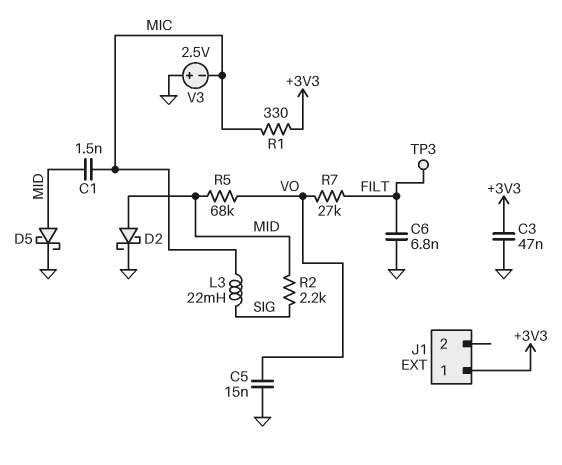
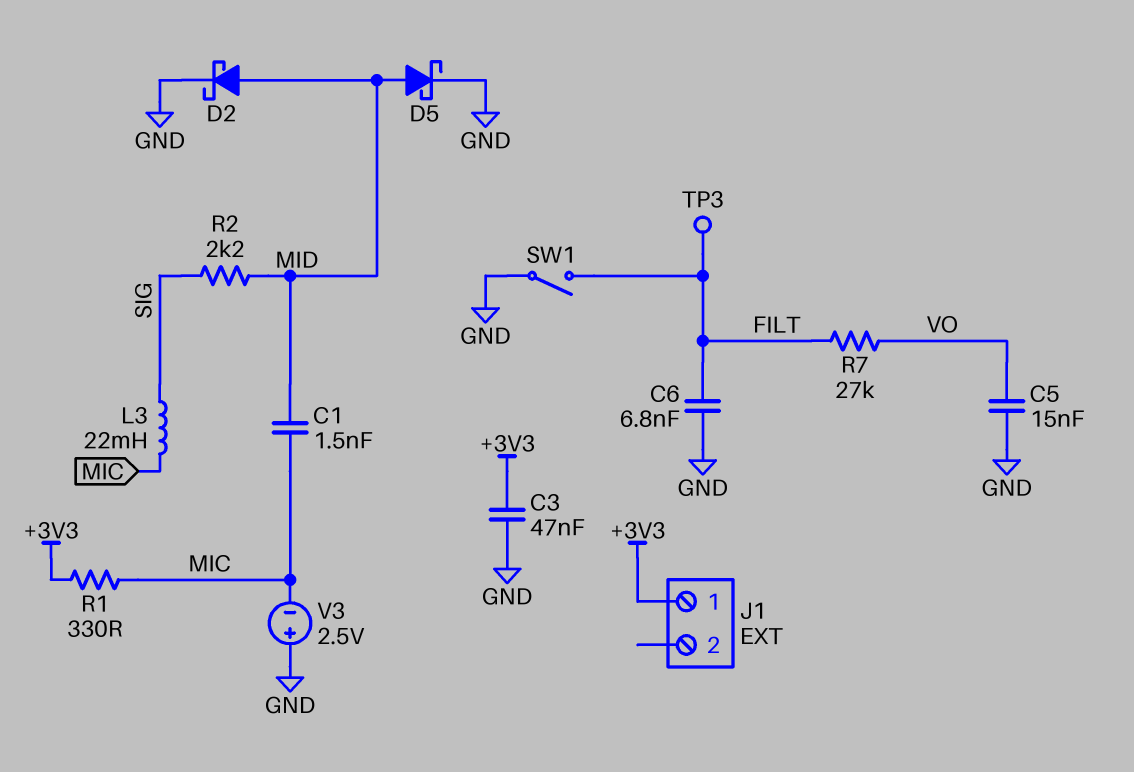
R5: 68k (MID, VO) -> none
SW1: none -> switch (FILT, GND)

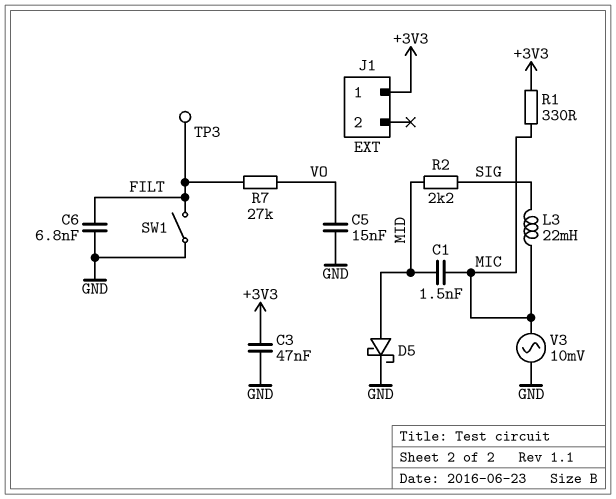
D2: schottky (A MID, K GND) -> none
V3: 2.5V (plus GND, minus MIC) -> AC 10mV (GND, MIC)

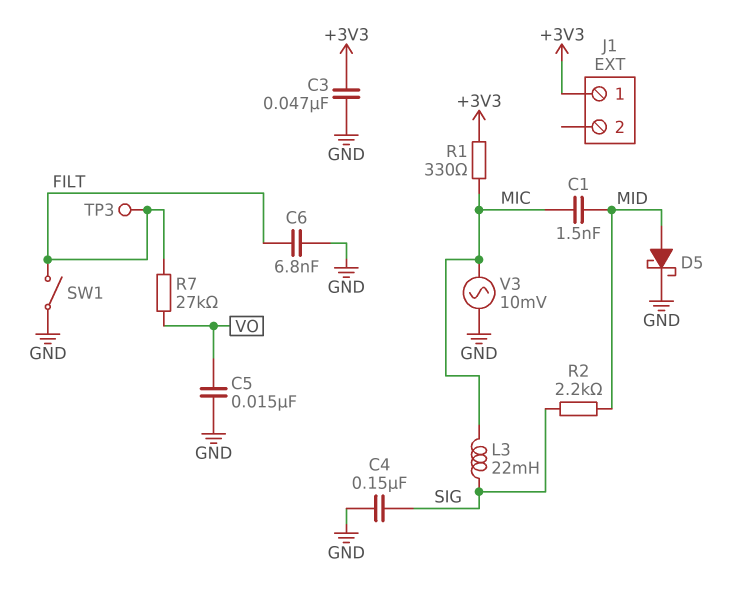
C4: none -> 150nF (GND, SIG)

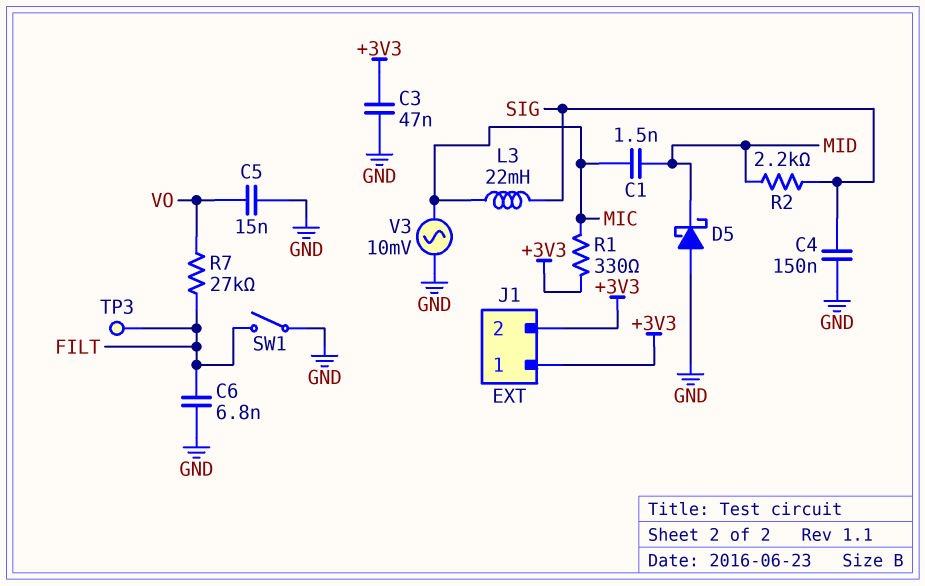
D5: schottky (A MID, K GND) -> schottky (A GND, K MID)
J1 pin 2: none -> +3V3

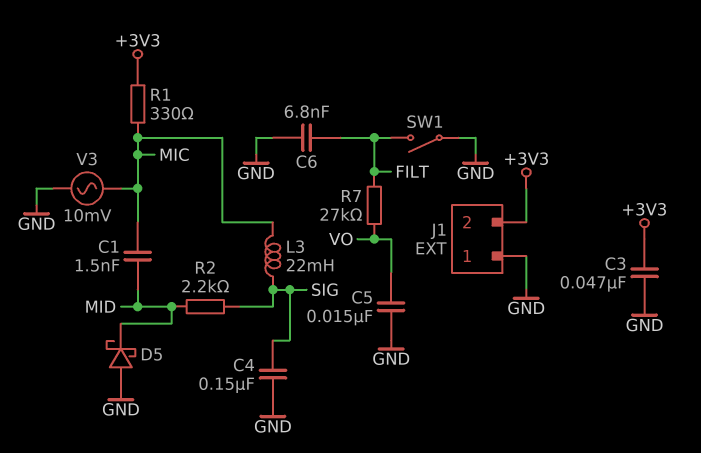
J1 pin 1: +3V3 -> GND
TP3: test point (FILT) -> none

